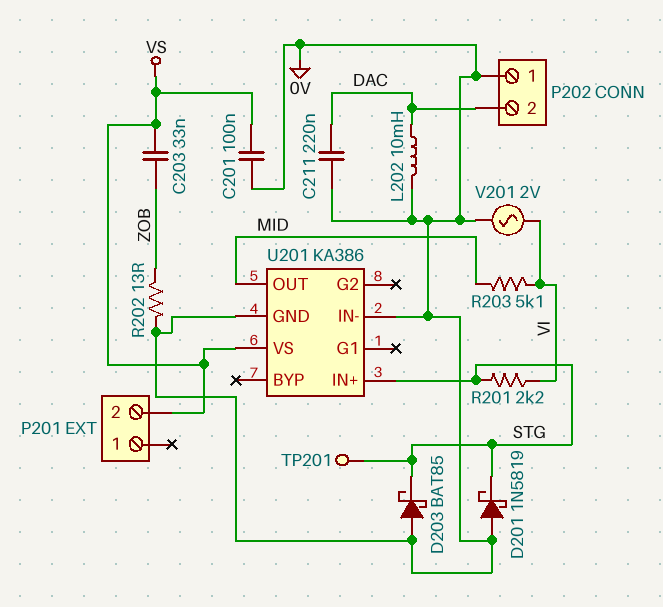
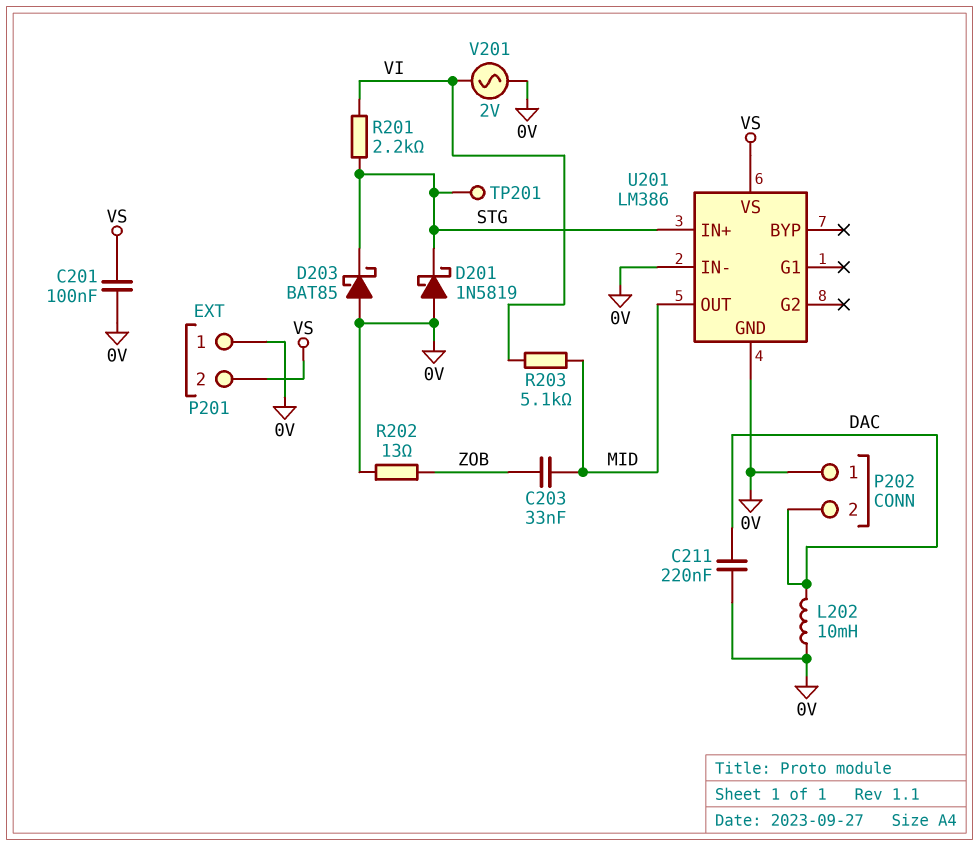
C203: 33nF (VS, ZOB) -> 33nF (MID, ZOB)
P201 pin 1: none -> 0V
U201: KA386 -> LM386

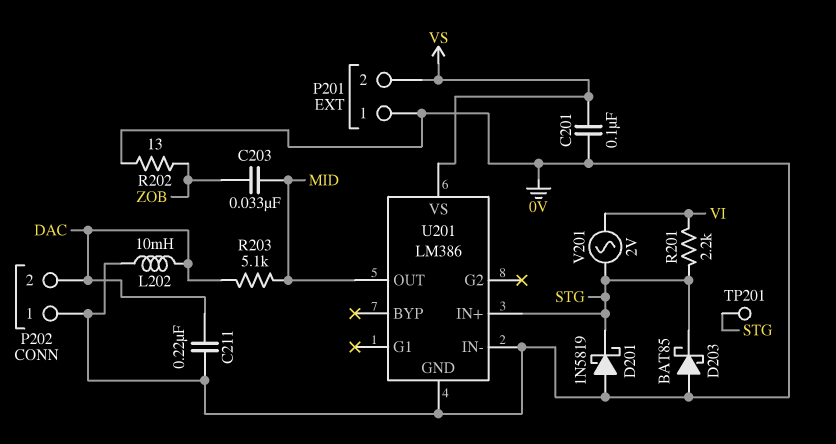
R203: 5.1k (MID, VI) -> 5.1k (DAC, MID)
V201: AC 2V (0V, VI) -> AC 2V (STG, VI)

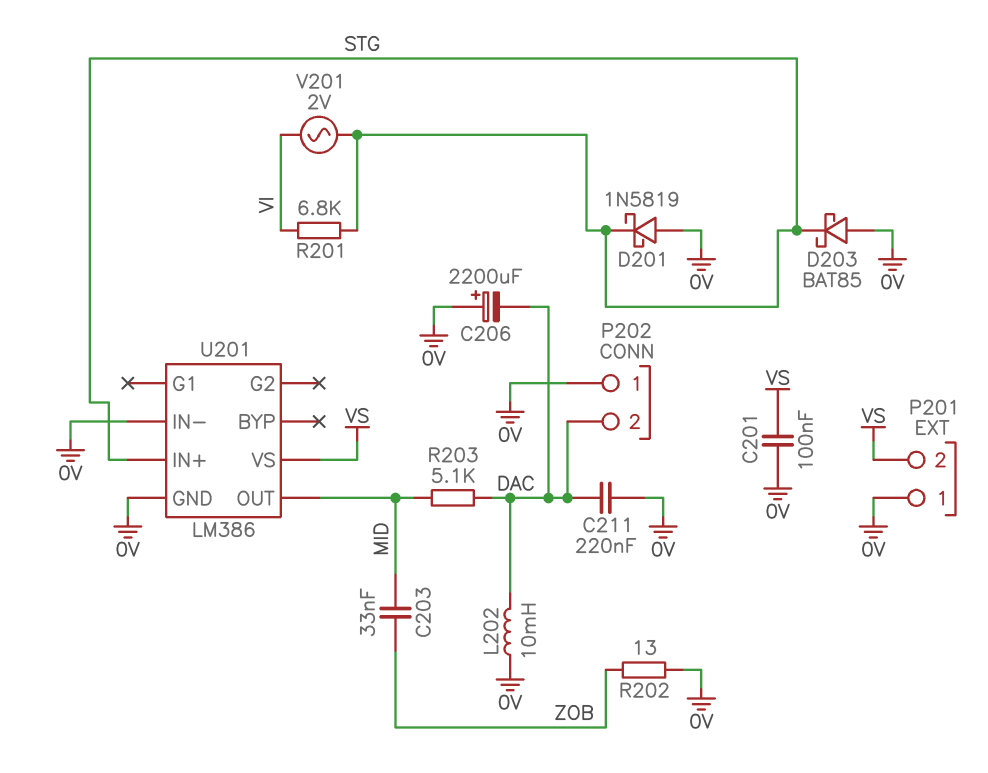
C206: none -> 2200uF (plus 0V, minus DAC)
R201: 2.2k (STG, VI) -> 6.8k (STG, VI)
TP201: test point (STG) -> none

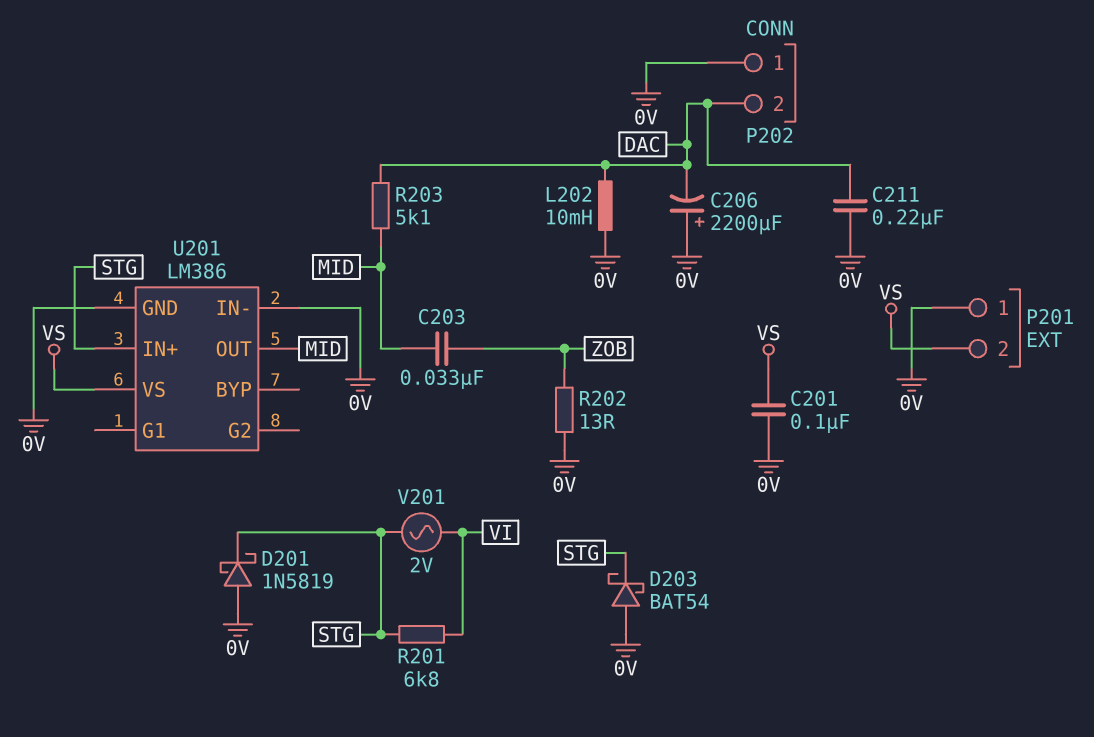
D203: schottky BAT85 (A 0V, K STG) -> schottky BAT54 (A 0V, K STG)

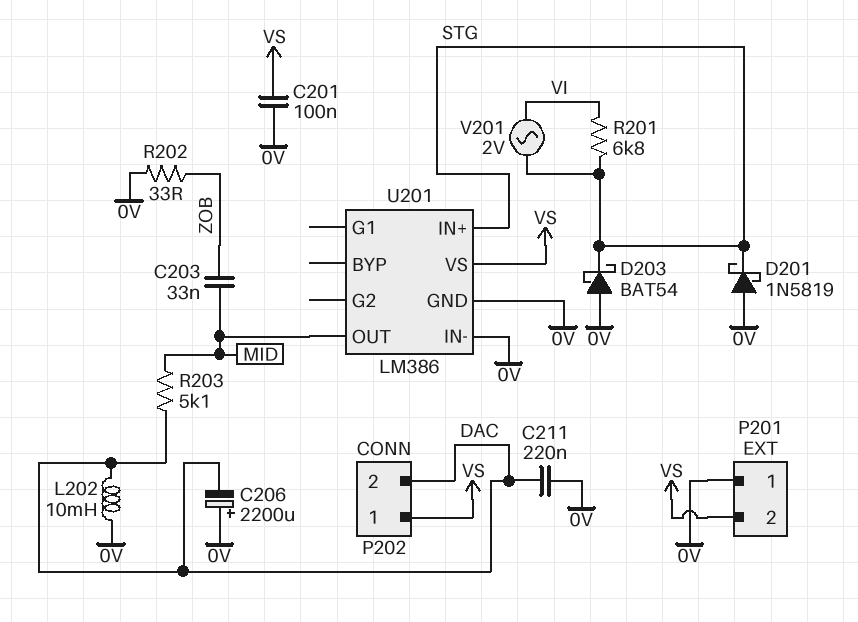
P202 pin 1: 0V -> VS
R202: 13 (0V, ZOB) -> 33 (0V, ZOB)

